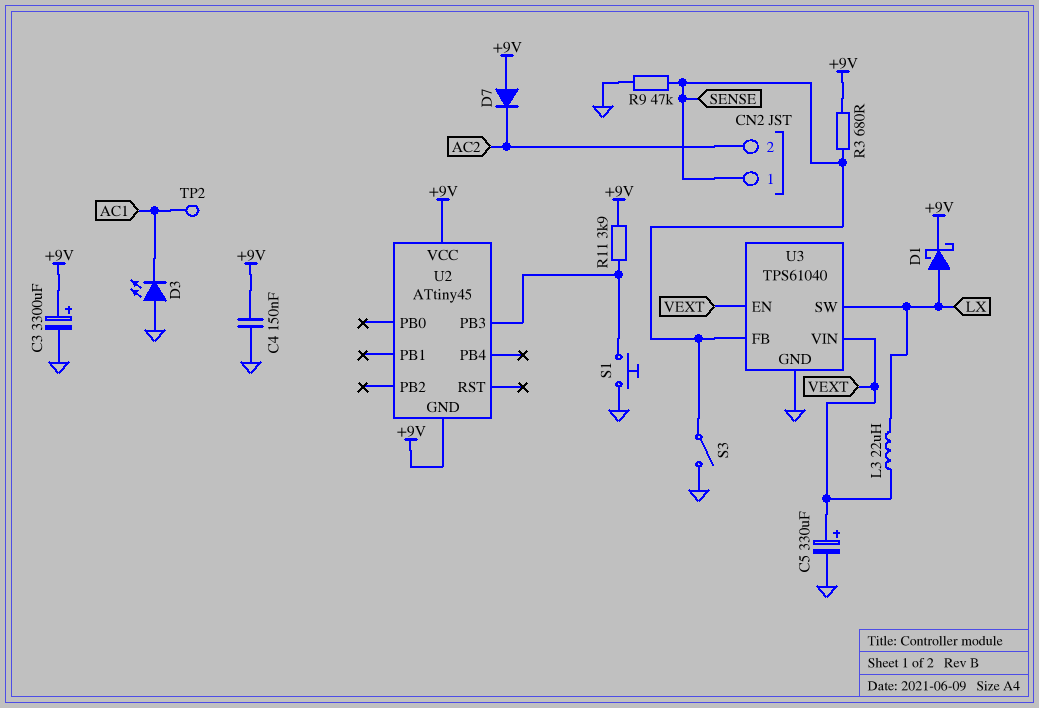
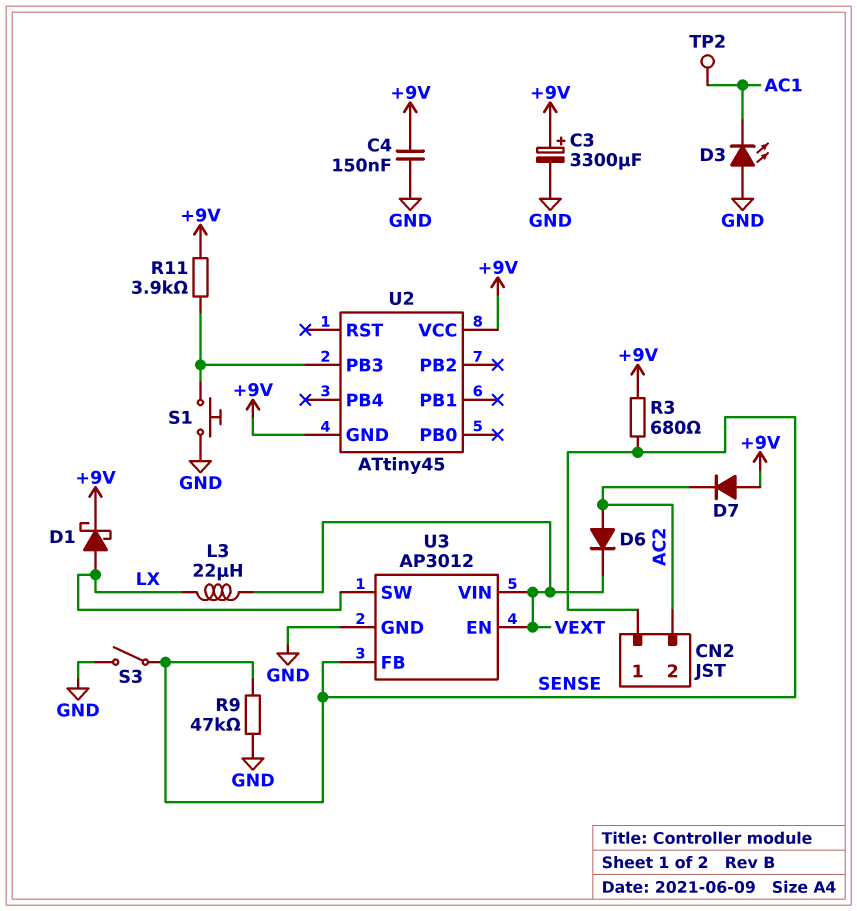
C5: 330uF (plus VEXT, minus GND) -> none
D6: none -> diode (A AC2, K VEXT)
U3: TPS61040 -> AP3012

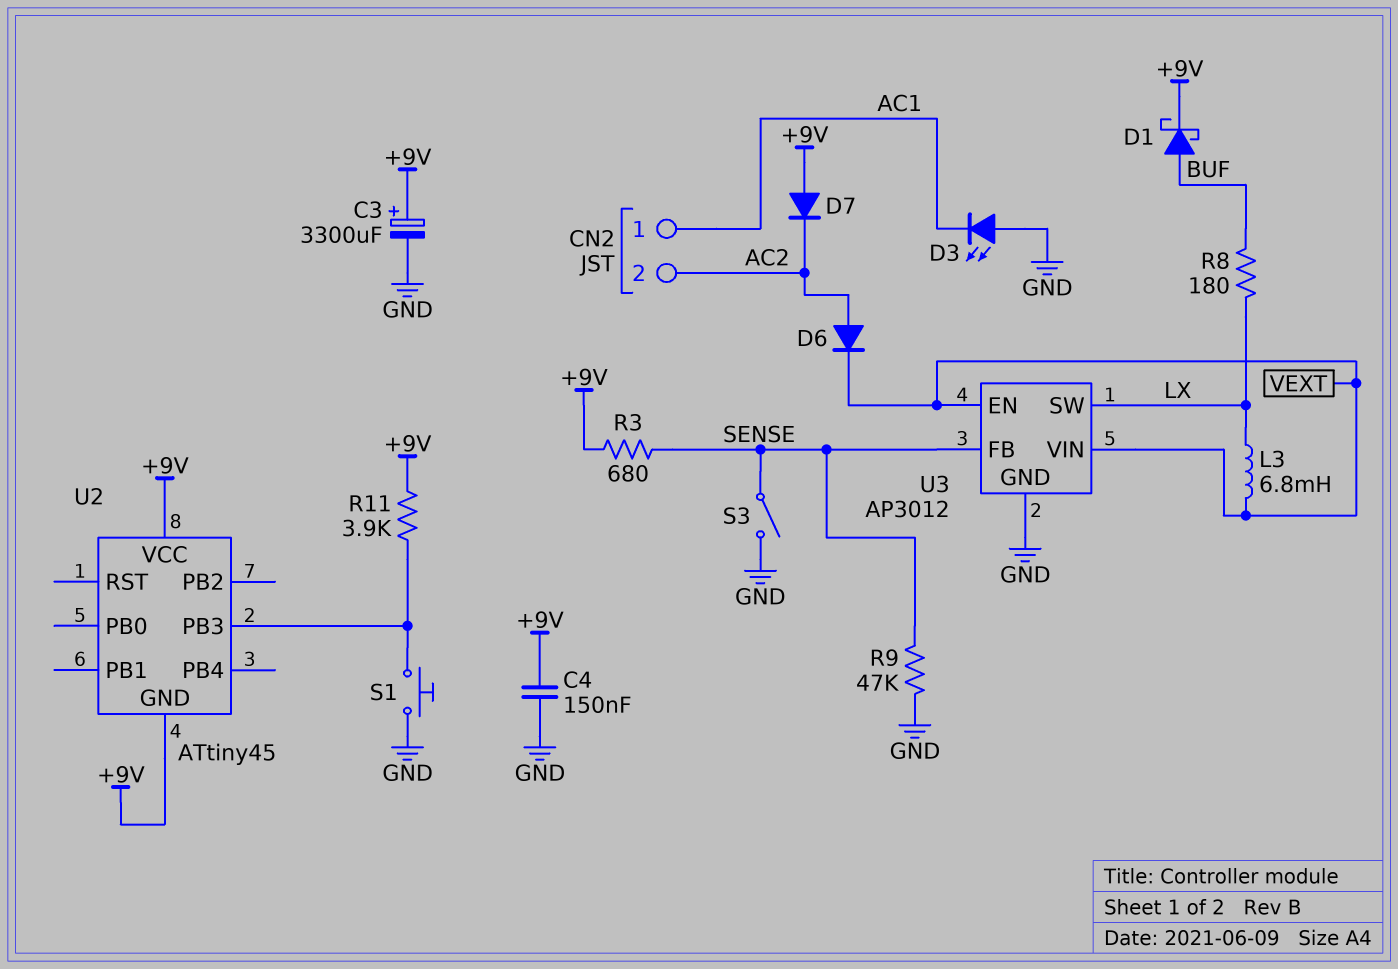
CN2 pin 1: SENSE -> AC1
D1: schottky (A LX, K +9V) -> schottky (A BUF, K +9V)
L3: 22uH (LX, VEXT) -> 6.8mH (LX, VEXT)
R8: none -> 180 (BUF, LX)
TP2: test point (AC1) -> none

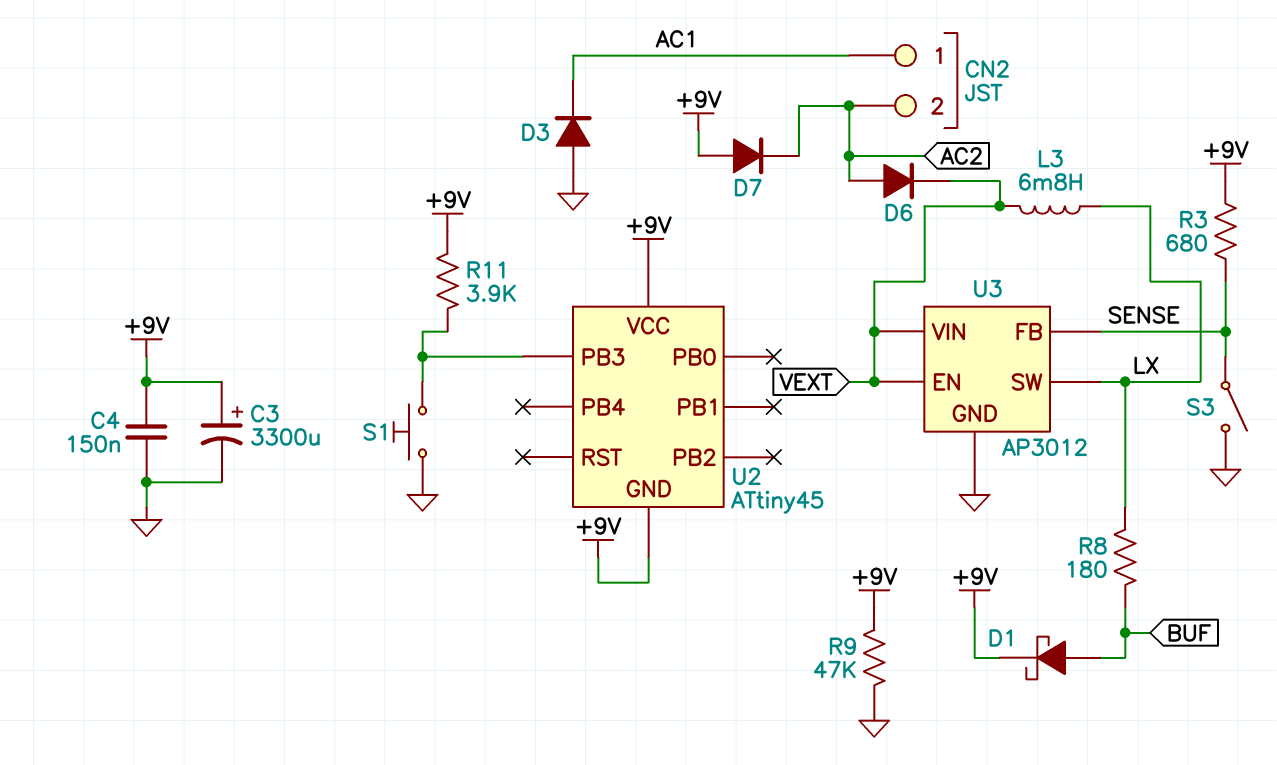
D3: LED (A GND, K AC1) -> diode (A GND, K AC1)
R9: 47k (GND, SENSE) -> 47k (+9V, GND)

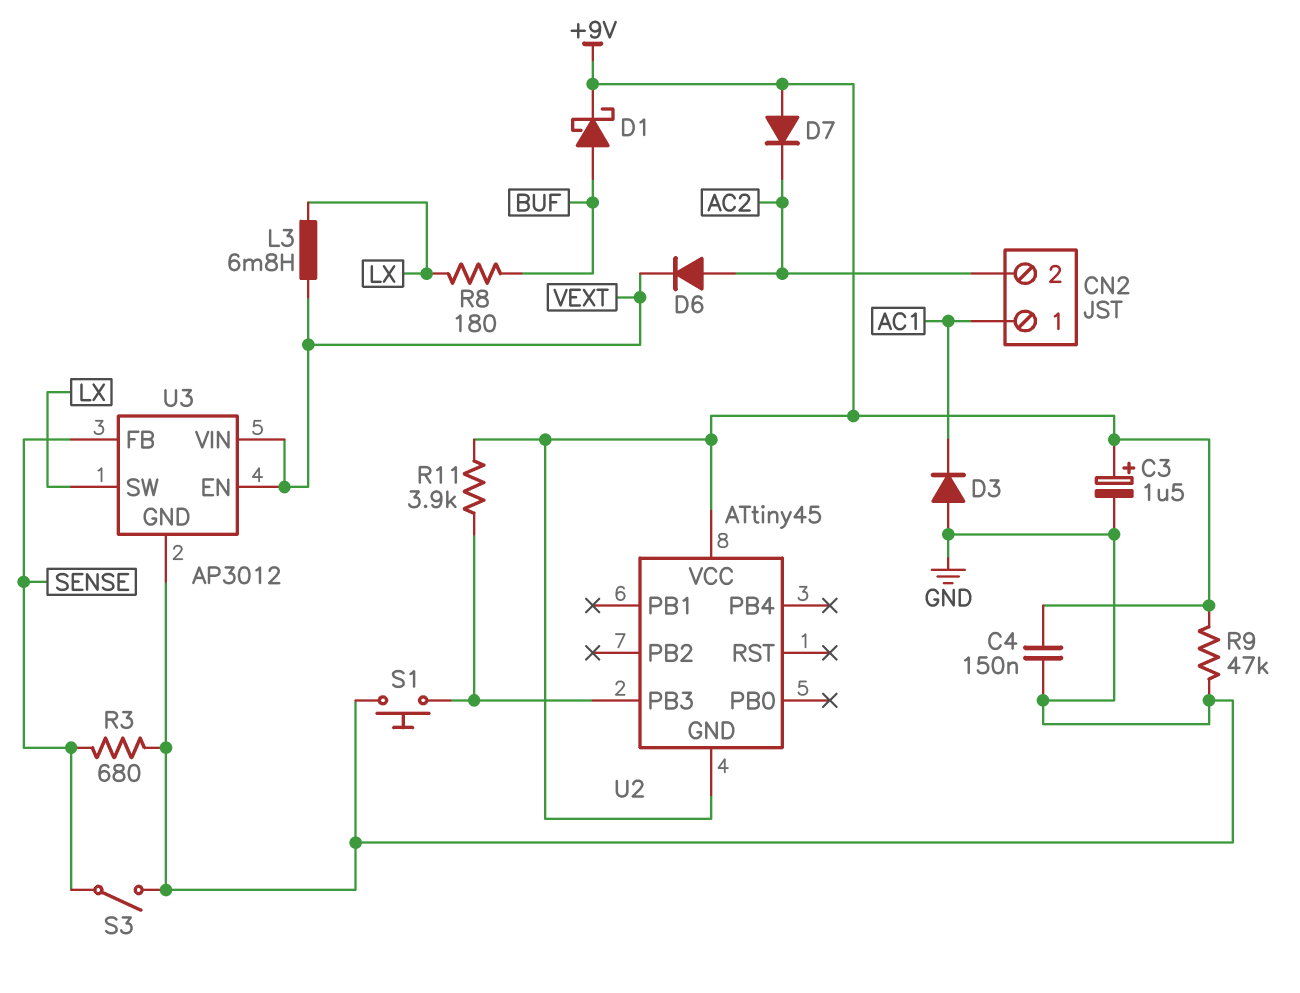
C3: 3300uF (plus +9V, minus GND) -> 1.5uF (plus +9V, minus GND)
R3: 680 (+9V, SENSE) -> 680 (GND, SENSE)

